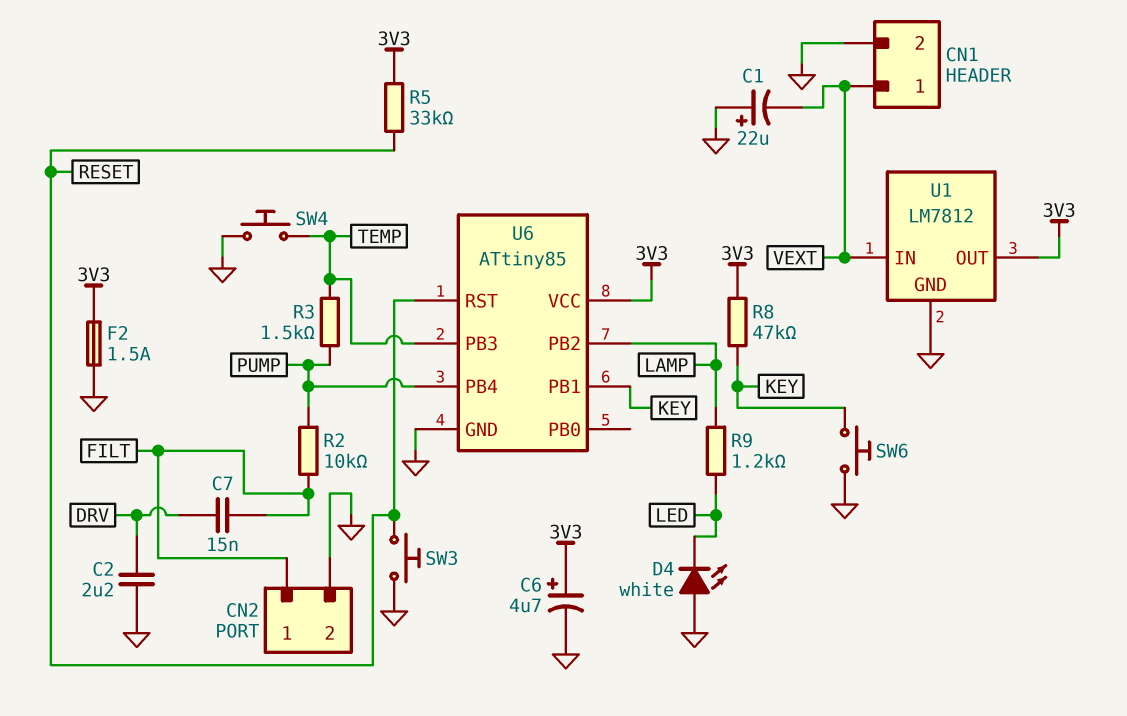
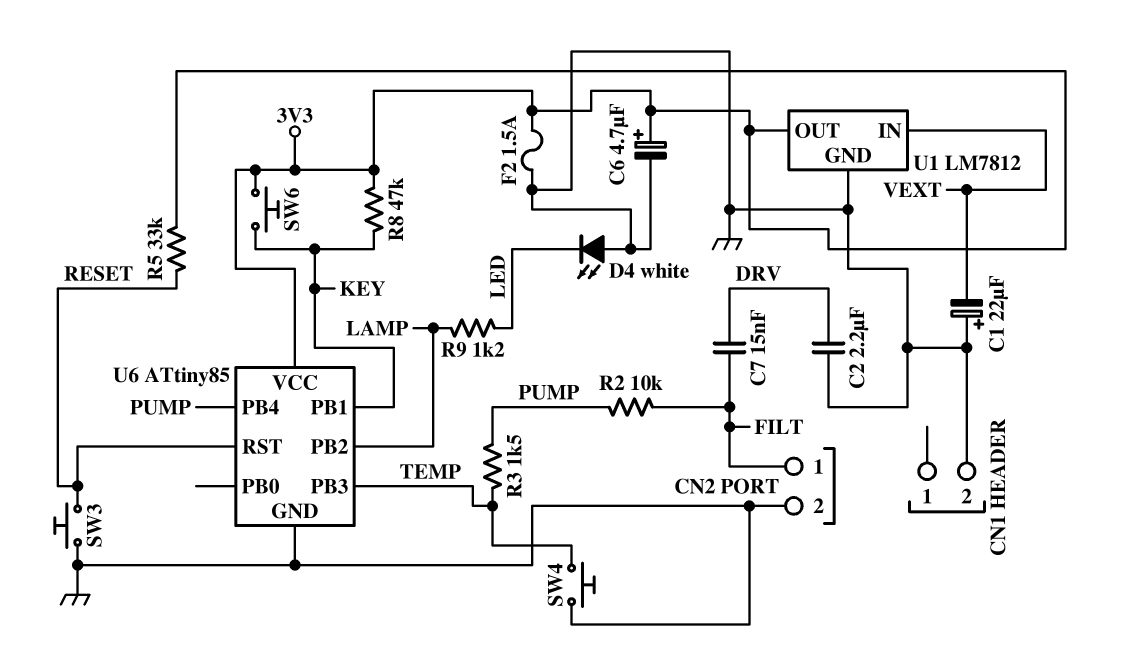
CN1 pin 1: VEXT -> none
SW6: button (GND, KEY) -> button (3V3, KEY)

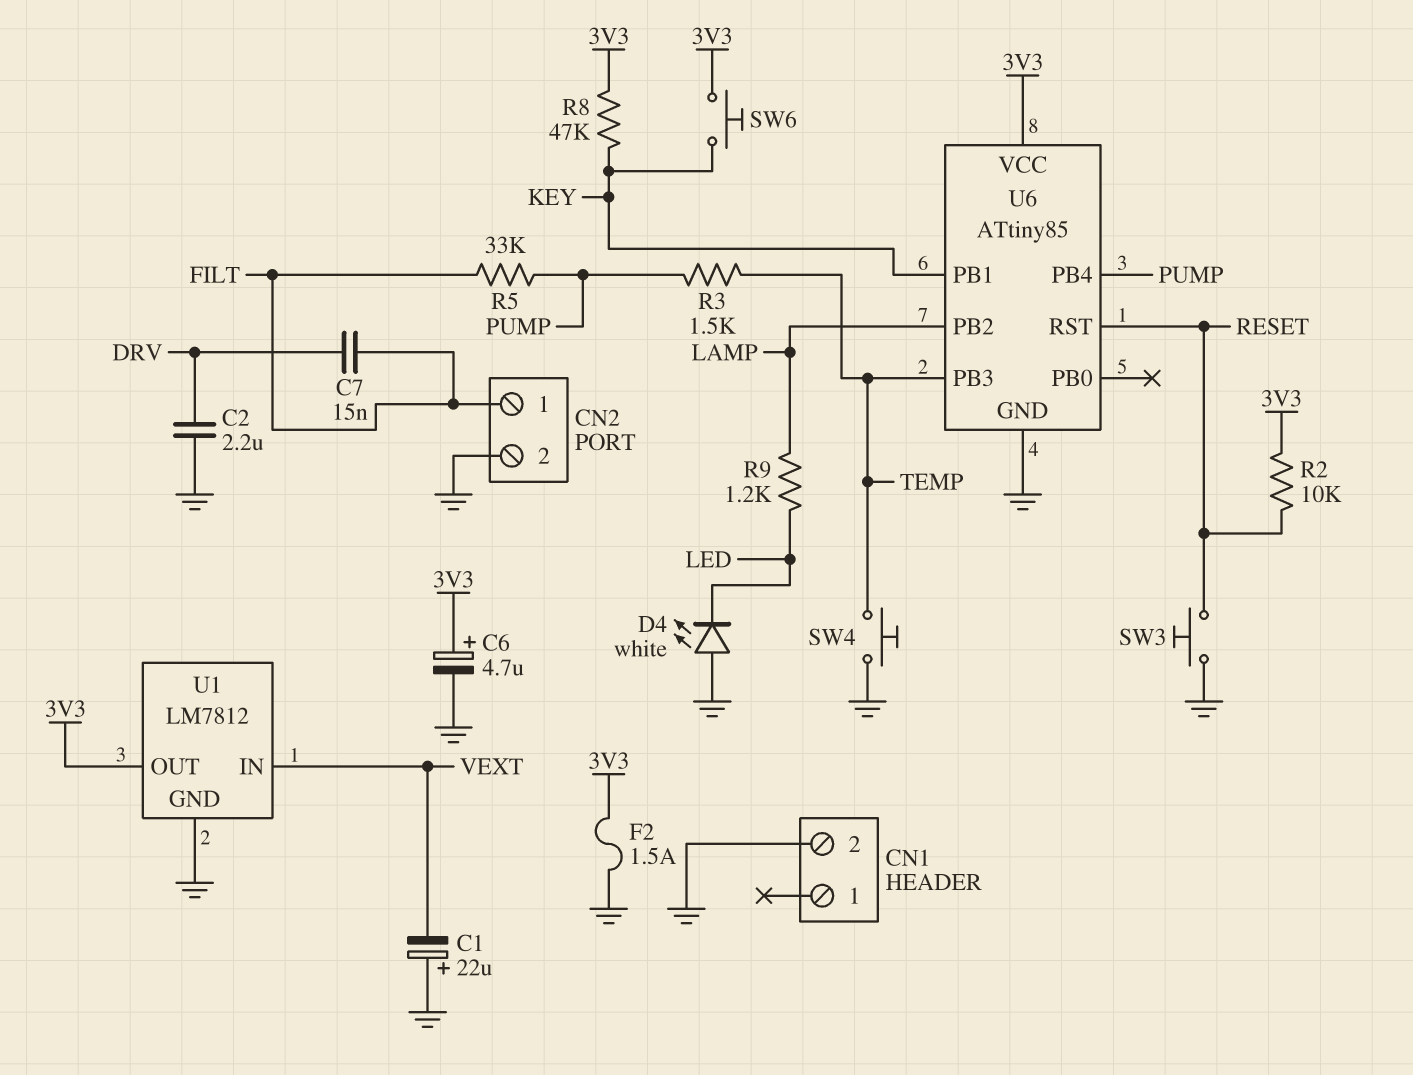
R2: 10k (FILT, PUMP) -> 10k (3V3, RESET)
R5: 33k (3V3, RESET) -> 33k (FILT, PUMP)

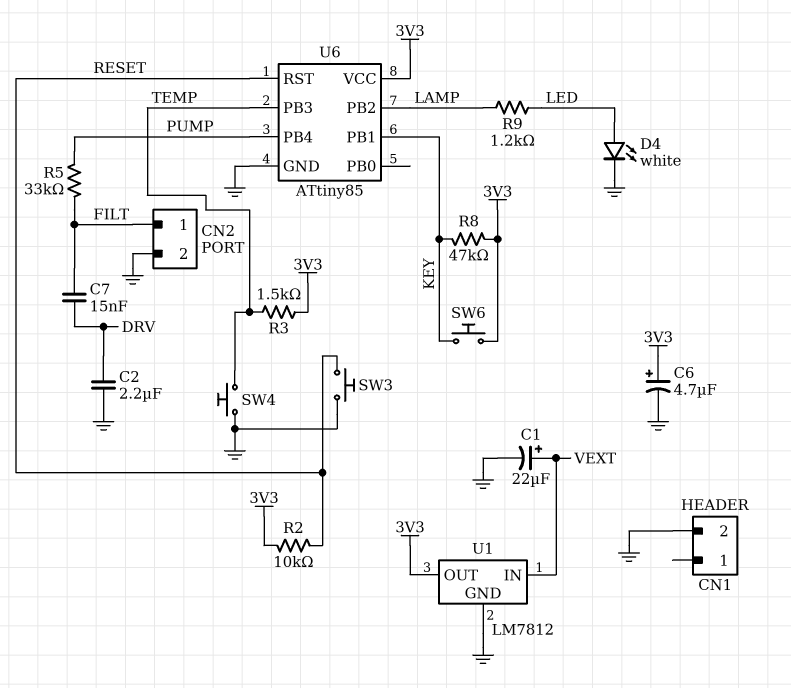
C1: 22uF (plus GND, minus VEXT) -> 22uF (plus VEXT, minus GND)
D4: LED white (A GND, K LED) -> LED white (A LED, K GND)
F2: 1.5A (3V3, GND) -> none
R3: 1.5k (PUMP, TEMP) -> 1.5k (3V3, TEMP)

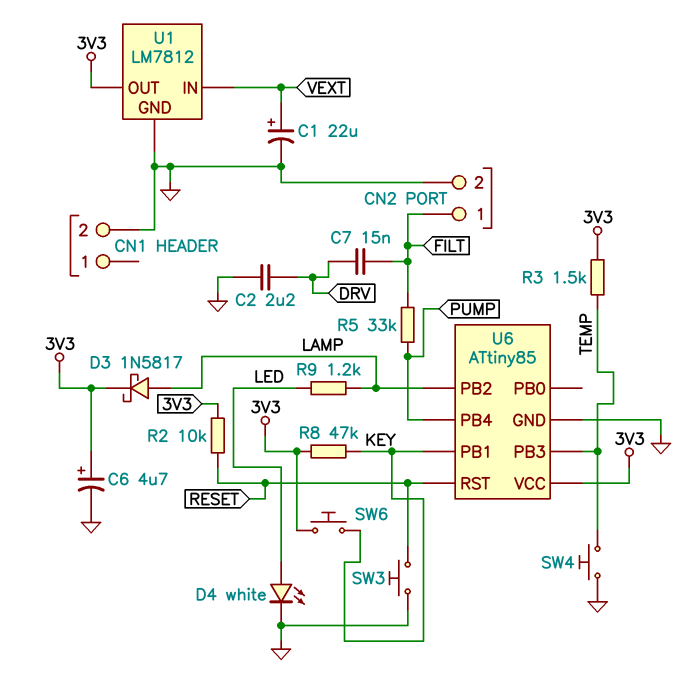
D3: none -> schottky 1N5817 (A LAMP, K 3V3)

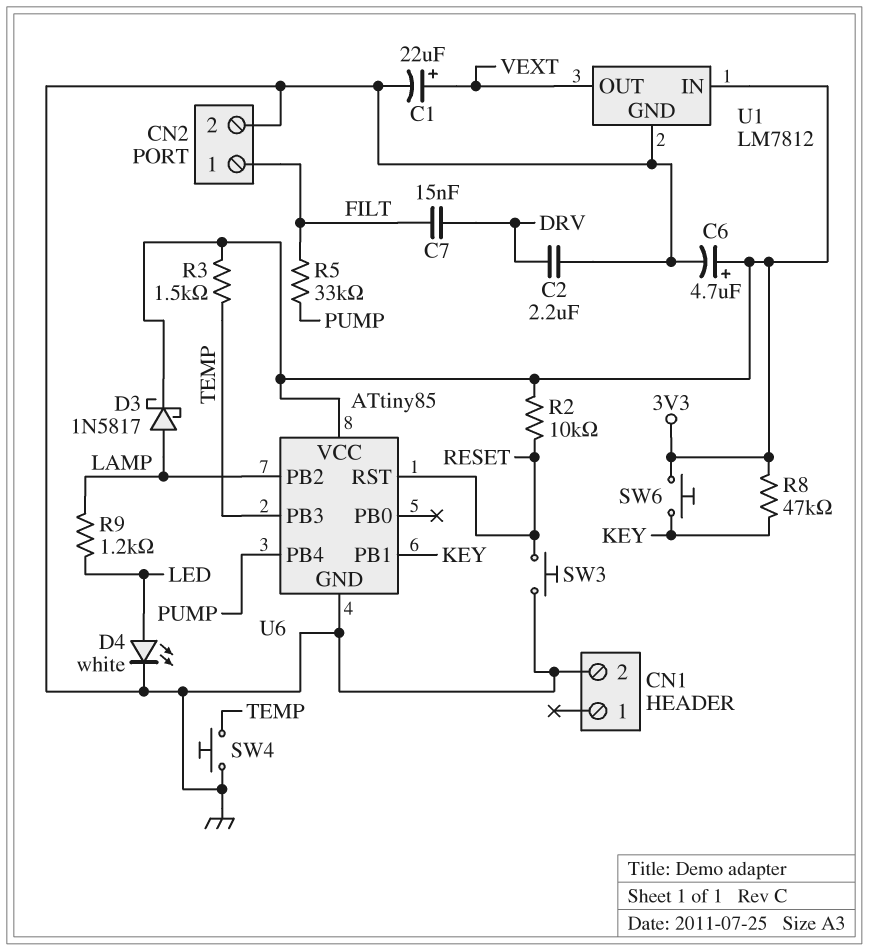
U1 pin IN: VEXT -> 3V3
U1 pin OUT: 3V3 -> VEXT

